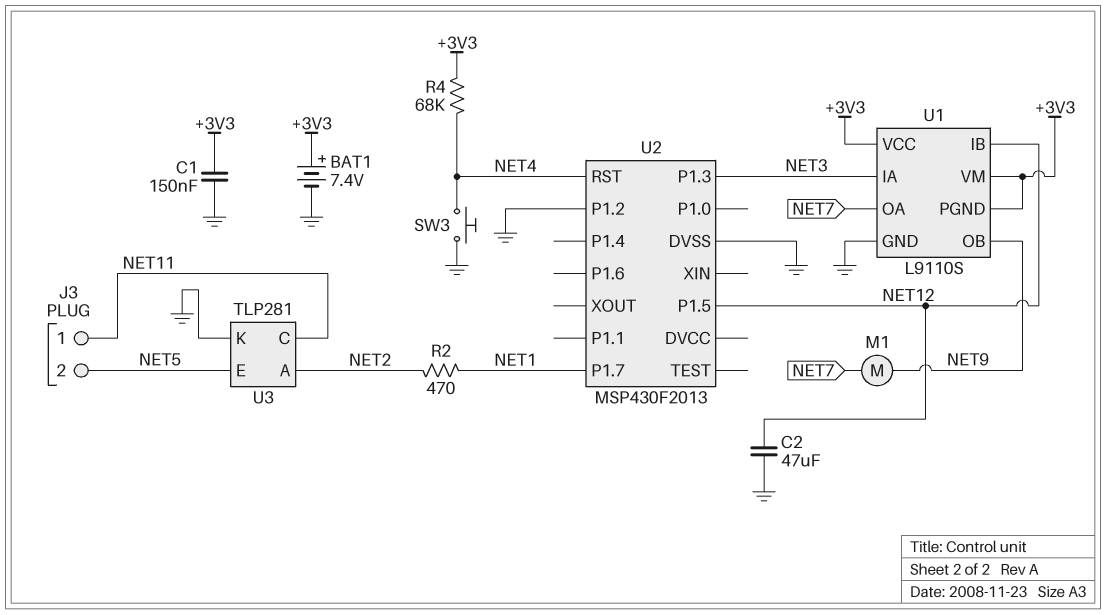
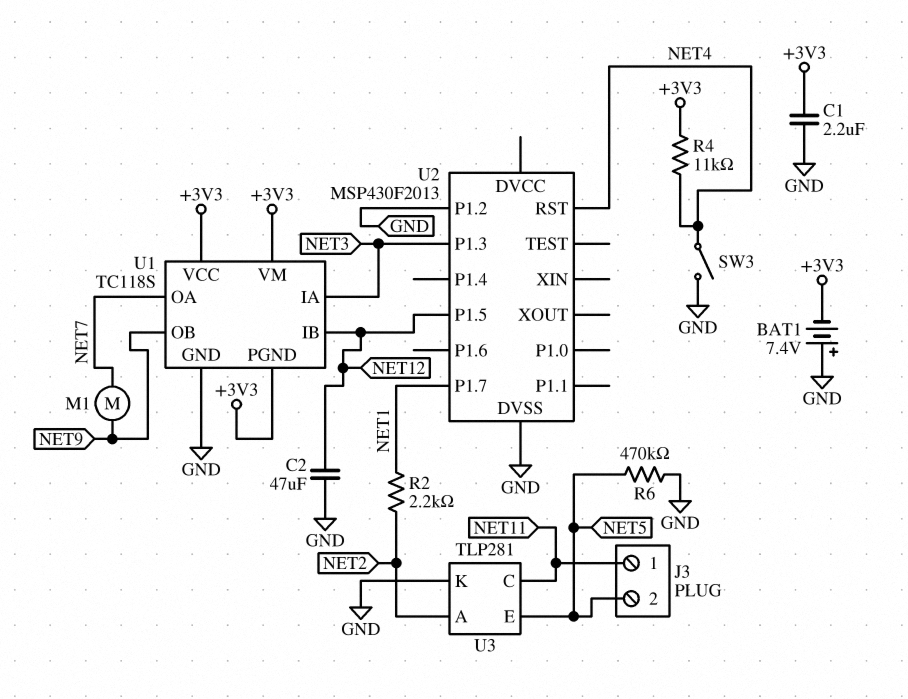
BAT1: 7.4V (plus +3V3, minus GND) -> 7.4V (plus GND, minus +3V3)
C1: 150nF (+3V3, GND) -> 2.2uF (+3V3, GND)
R2: 470 (NET1, NET2) -> 2.2k (NET1, NET2)
R4: 68k (+3V3, NET4) -> 11k (+3V3, NET4)
R6: none -> 470k (GND, NET5)
SW3: button (GND, NET4) -> switch (GND, NET4)
U1: L9110S -> TC118S

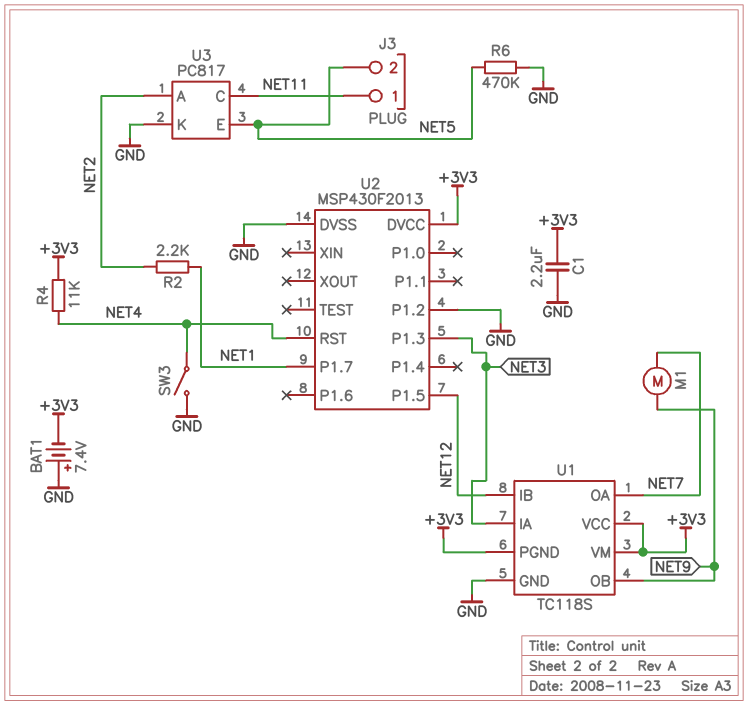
C2: 47uF (GND, NET12) -> none
U2 pin DVCC: none -> +3V3
U3: TLP281 -> PC817

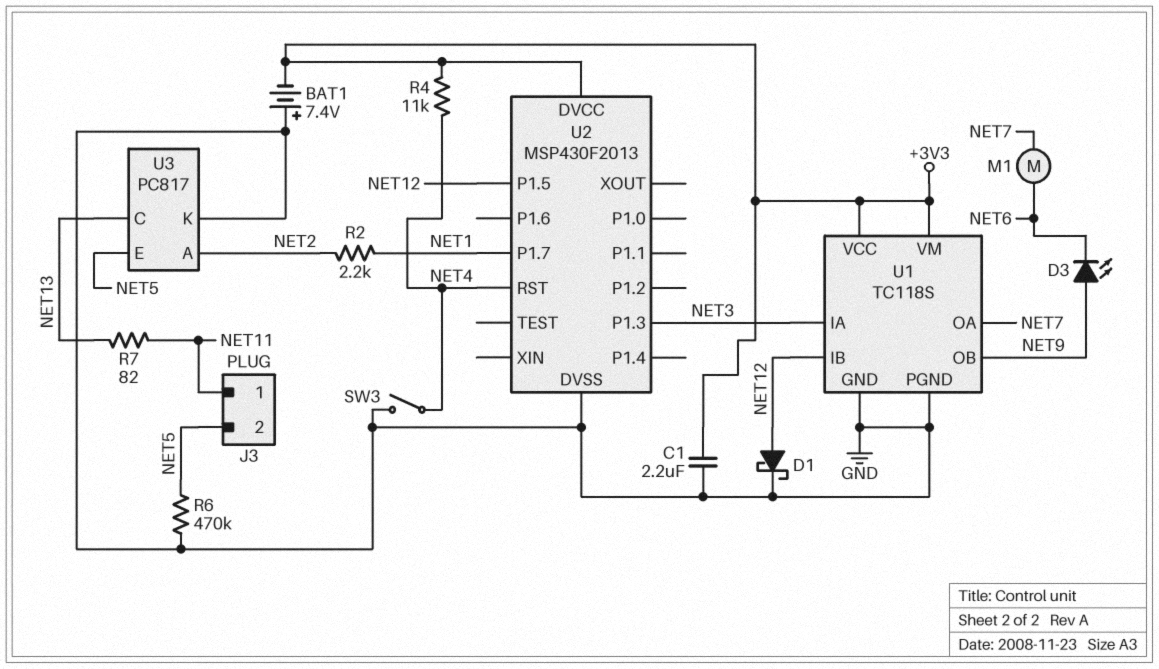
D1: none -> schottky (A NET12, K GND)
D3: none -> LED (A NET9, K NET6)
M1: motor (NET7, NET9) -> motor (NET6, NET7)
R7: none -> 82 (NET11, NET13)
U1 pin PGND: +3V3 -> GND
U2 pin P1.2: GND -> none
U3 pin C: NET11 -> NET13

